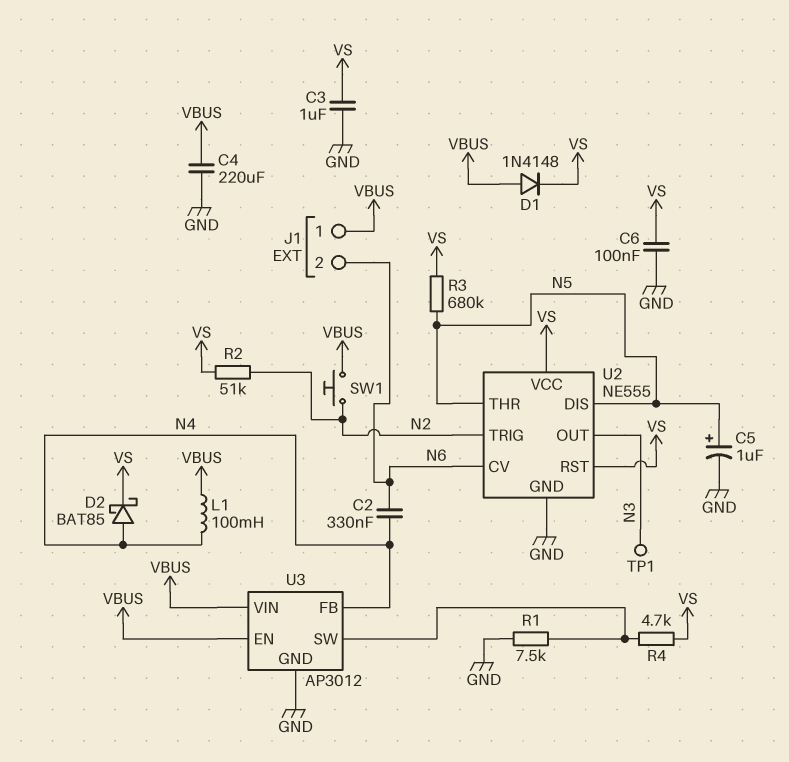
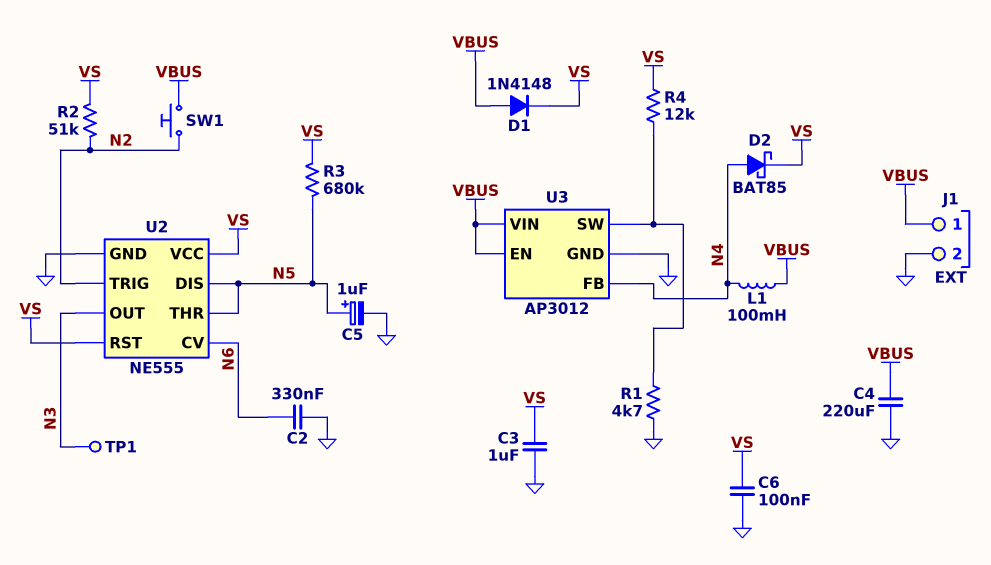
C2: 330nF (N4, N6) -> 330nF (GND, N6)
J1 pin 2: N6 -> GND
R1: 7.5k (GND, U3/SW) -> 4.7k (GND, U3/SW)
R4: 4.7k (U3/SW, VS) -> 12k (U3/SW, VS)

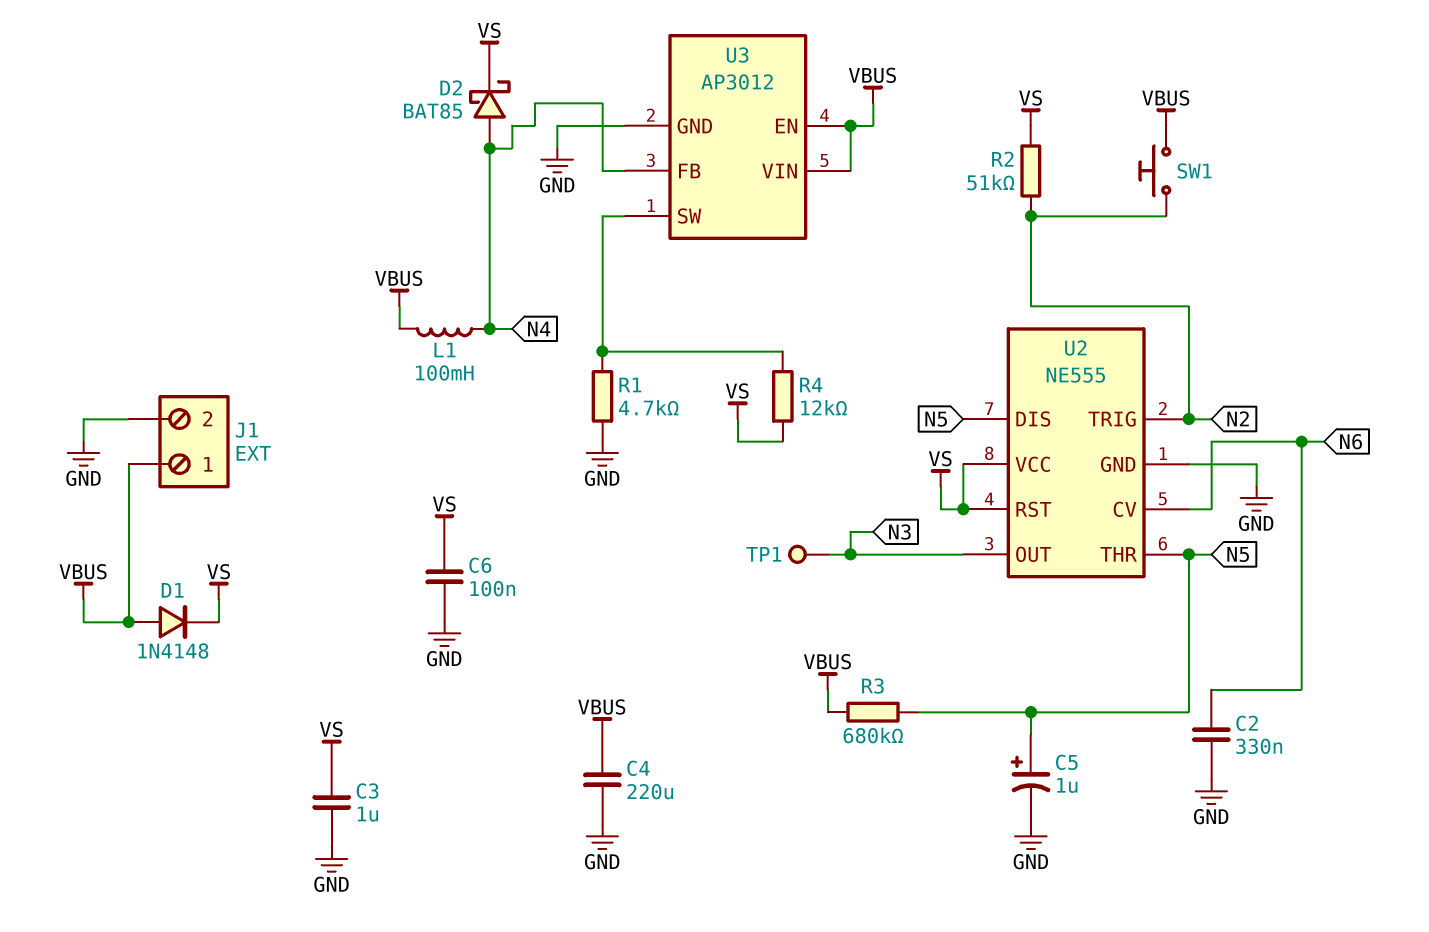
R3: 680k (N5, VS) -> 680k (N5, VBUS)

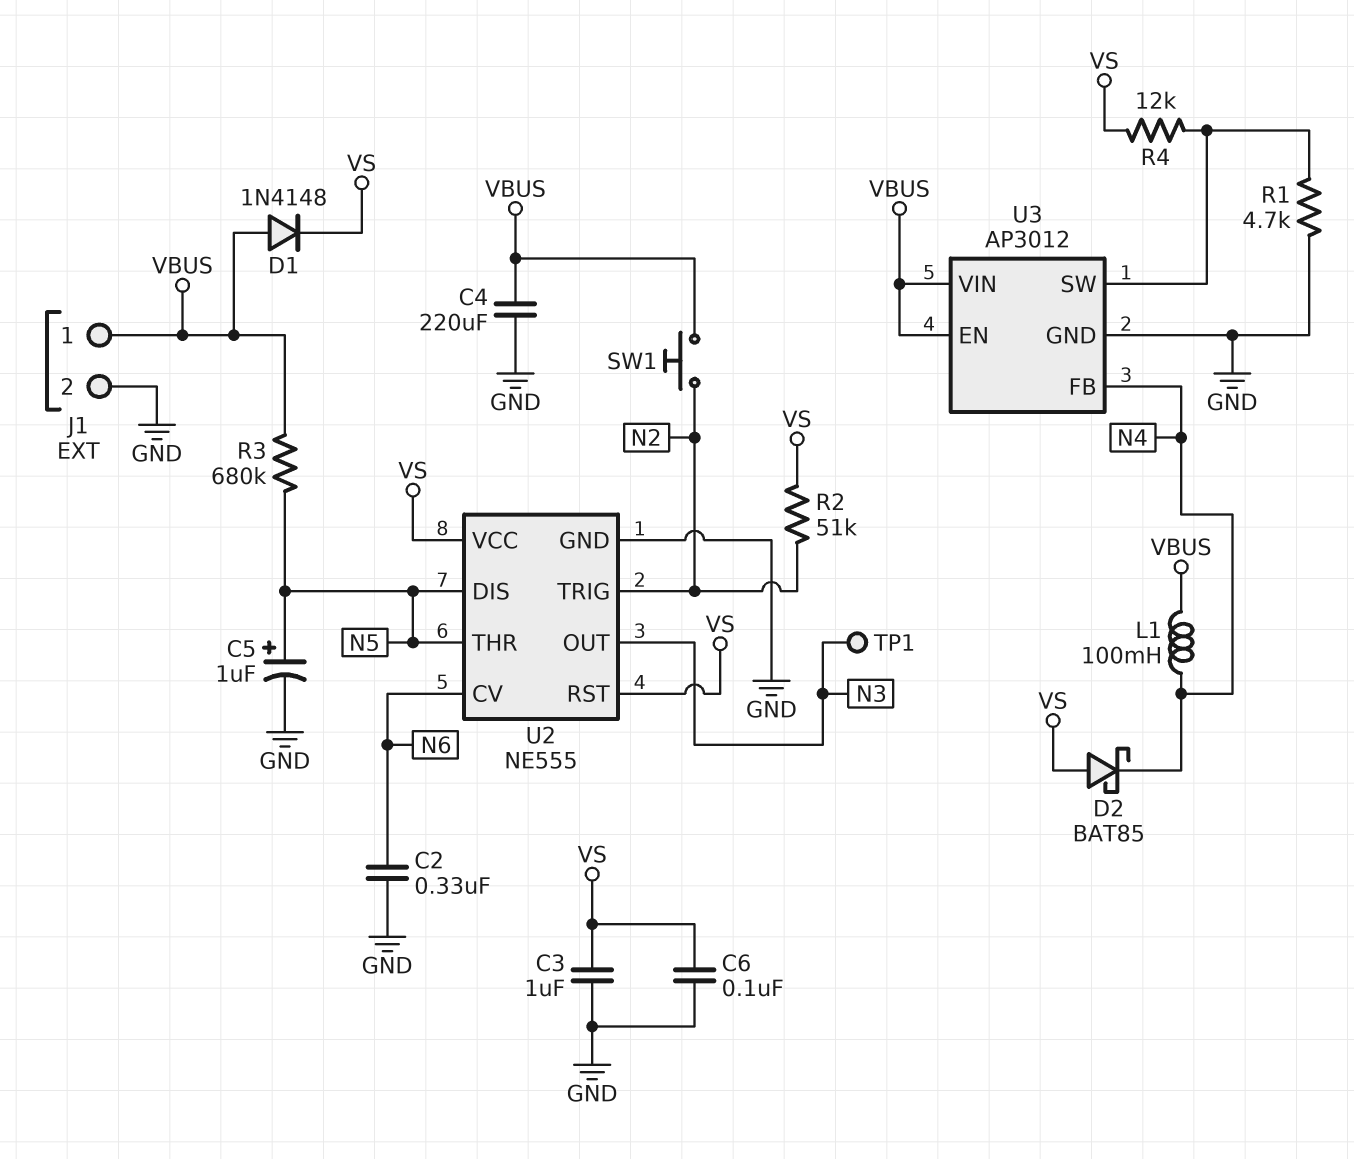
D2: schottky BAT85 (A N4, K VS) -> schottky BAT85 (A VS, K N4)

